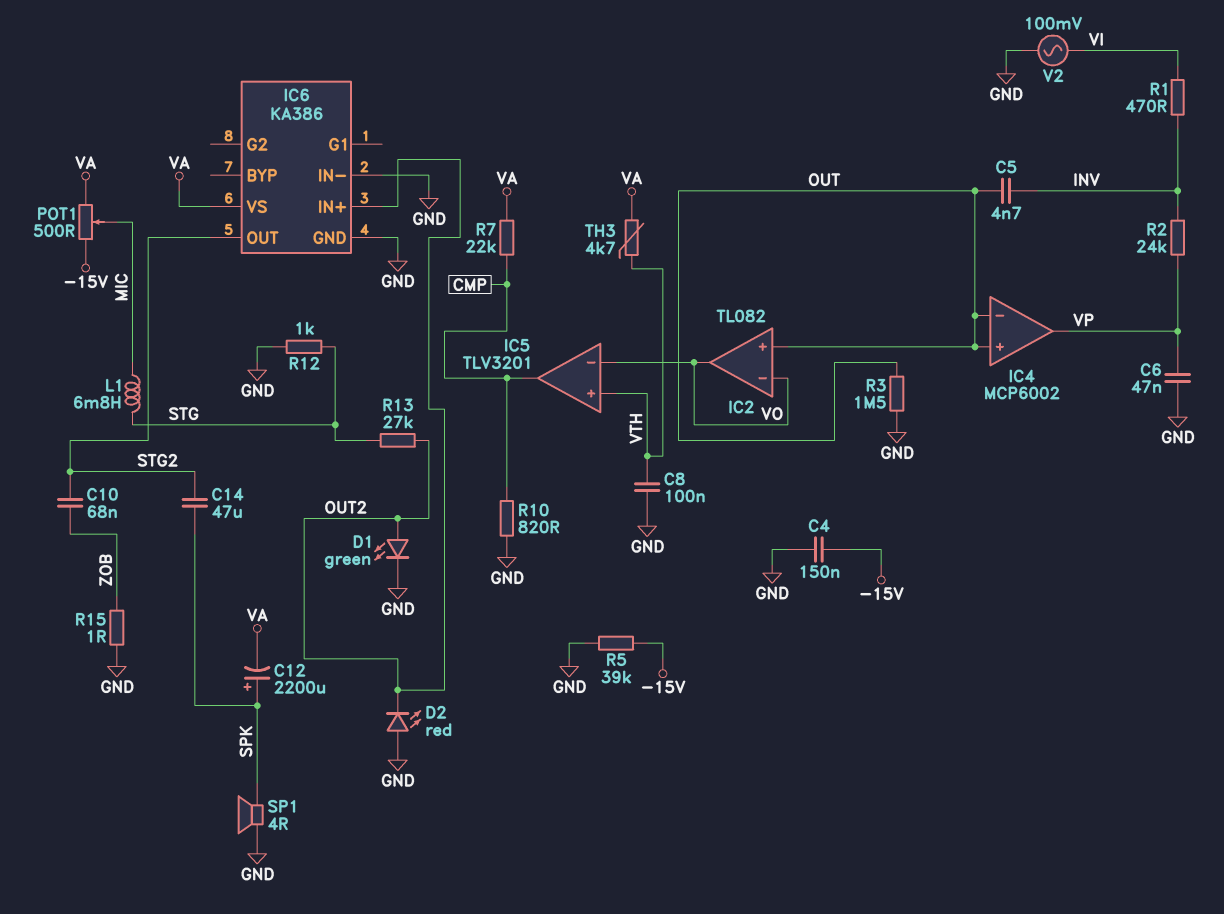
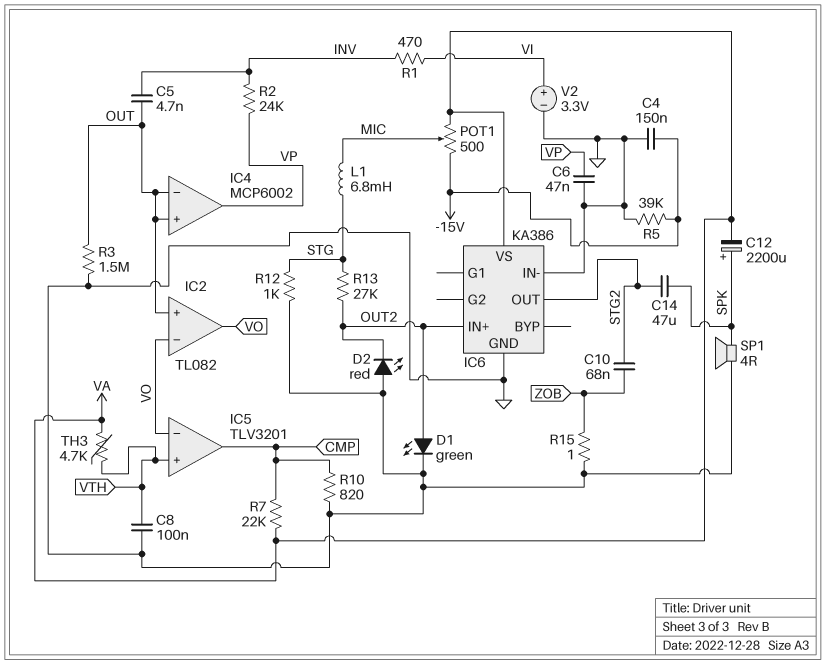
V2: AC 100mV (GND, VI) -> 3.3V (plus VI, minus GND)

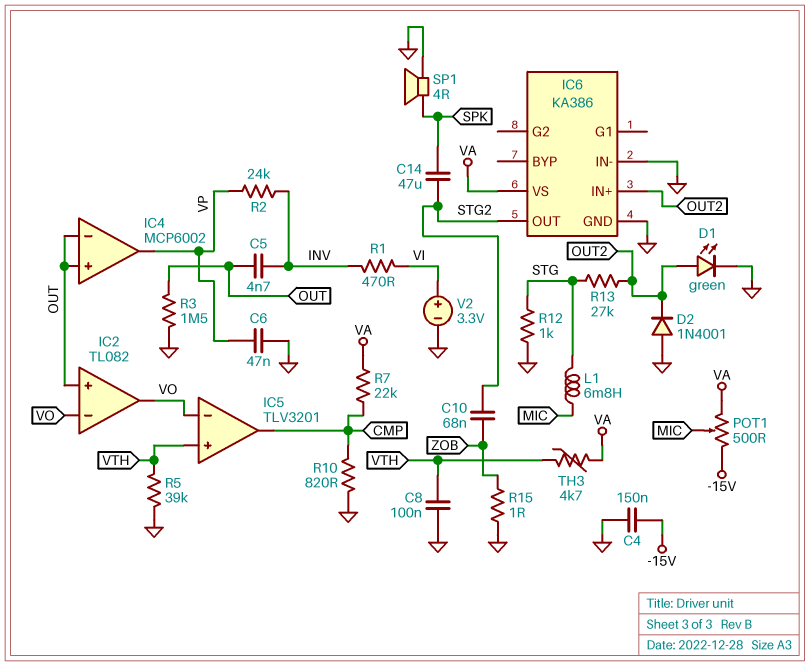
C12: 2200uF (plus SPK, minus VA) -> none
D2: LED red (A GND, K OUT2) -> diode 1N4001 (A GND, K OUT2)
R5: 39k (-15V, GND) -> 39k (GND, VTH)

